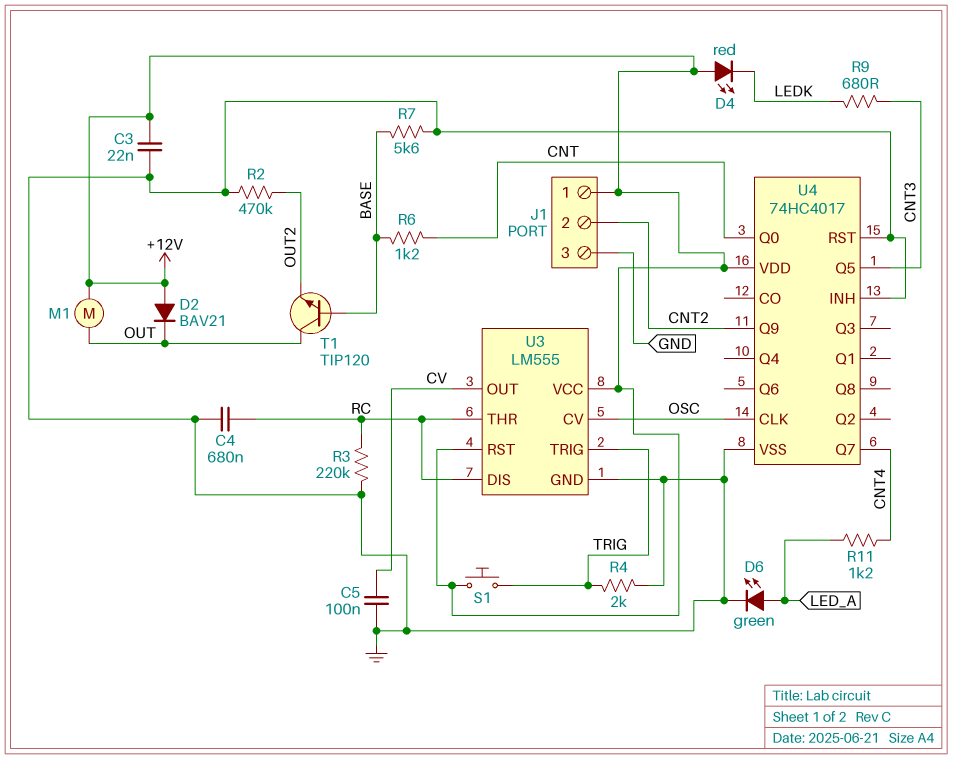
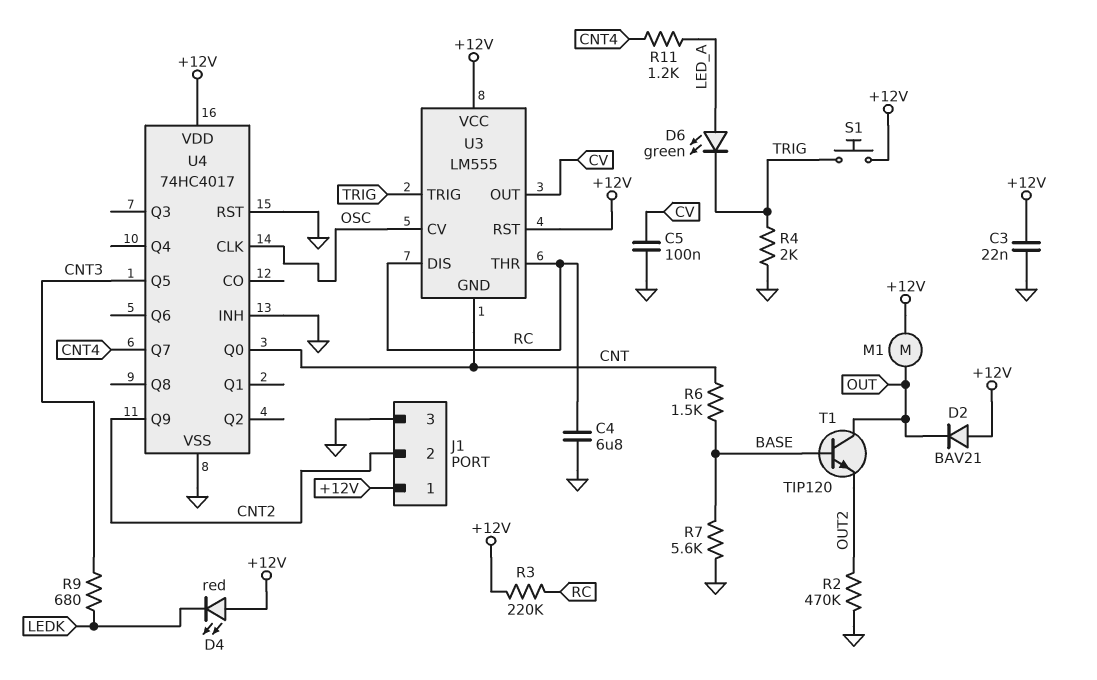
C4: 680nF (GND, RC) -> 6.8uF (GND, RC)
D6: LED green (A LED_A, K GND) -> LED green (A LED_A, K TRIG)
R3: 220k (GND, RC) -> 220k (+12V, RC)
R6: 1.2k (BASE, CNT) -> 1.5k (BASE, CNT)
U3 pin GND: GND -> CNT

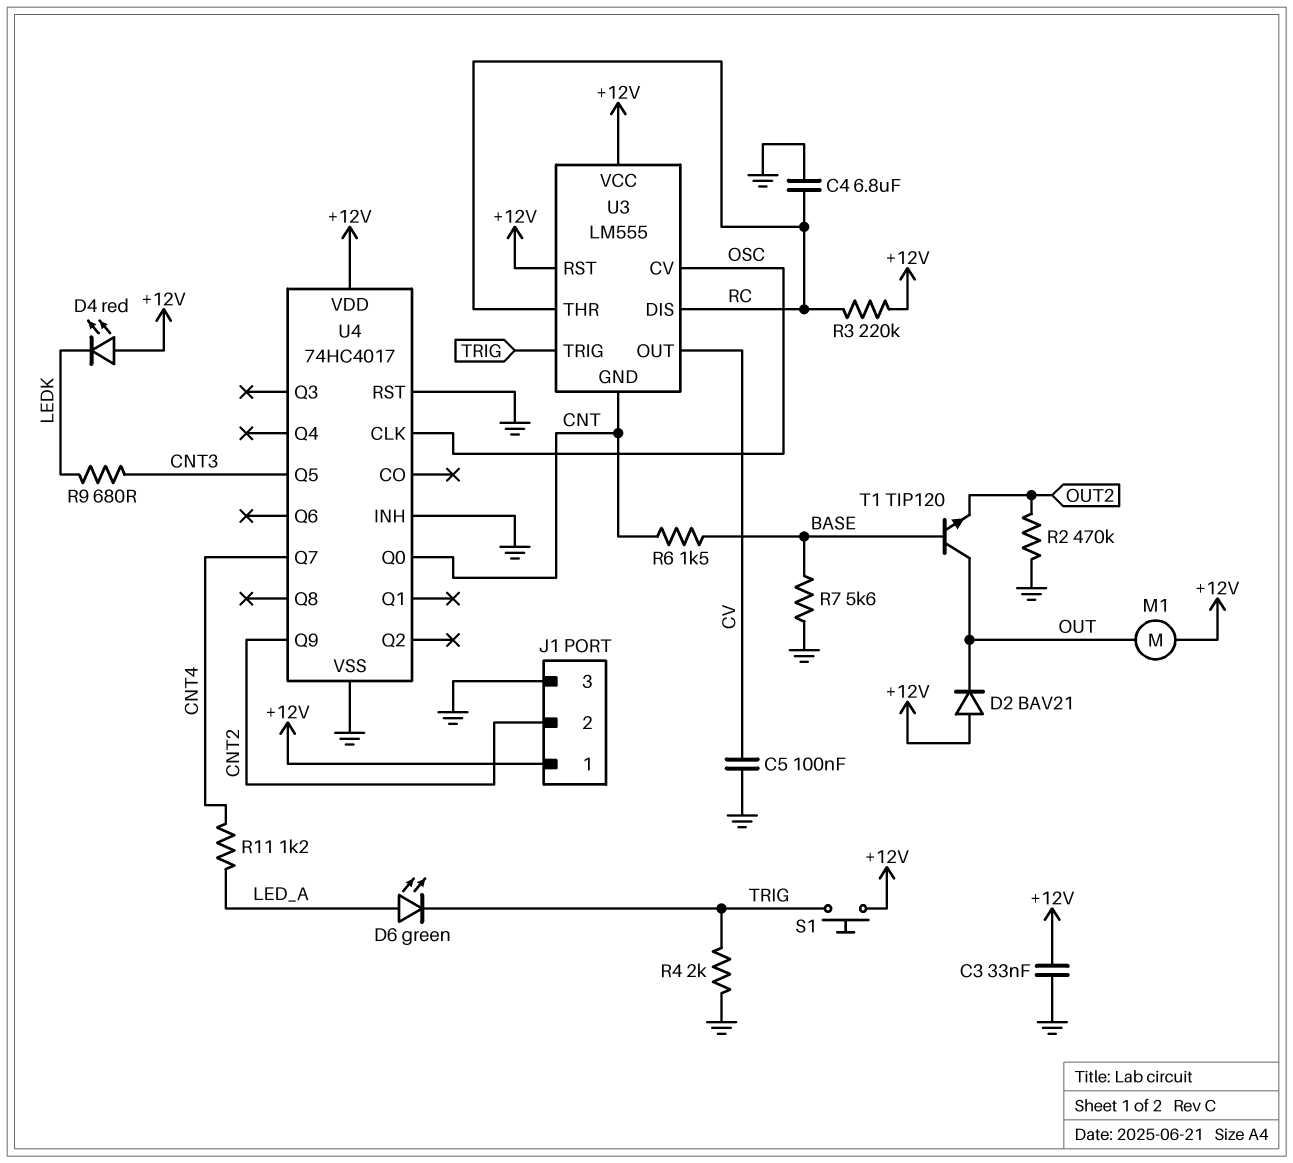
C3: 22nF (+12V, GND) -> 33nF (+12V, GND)

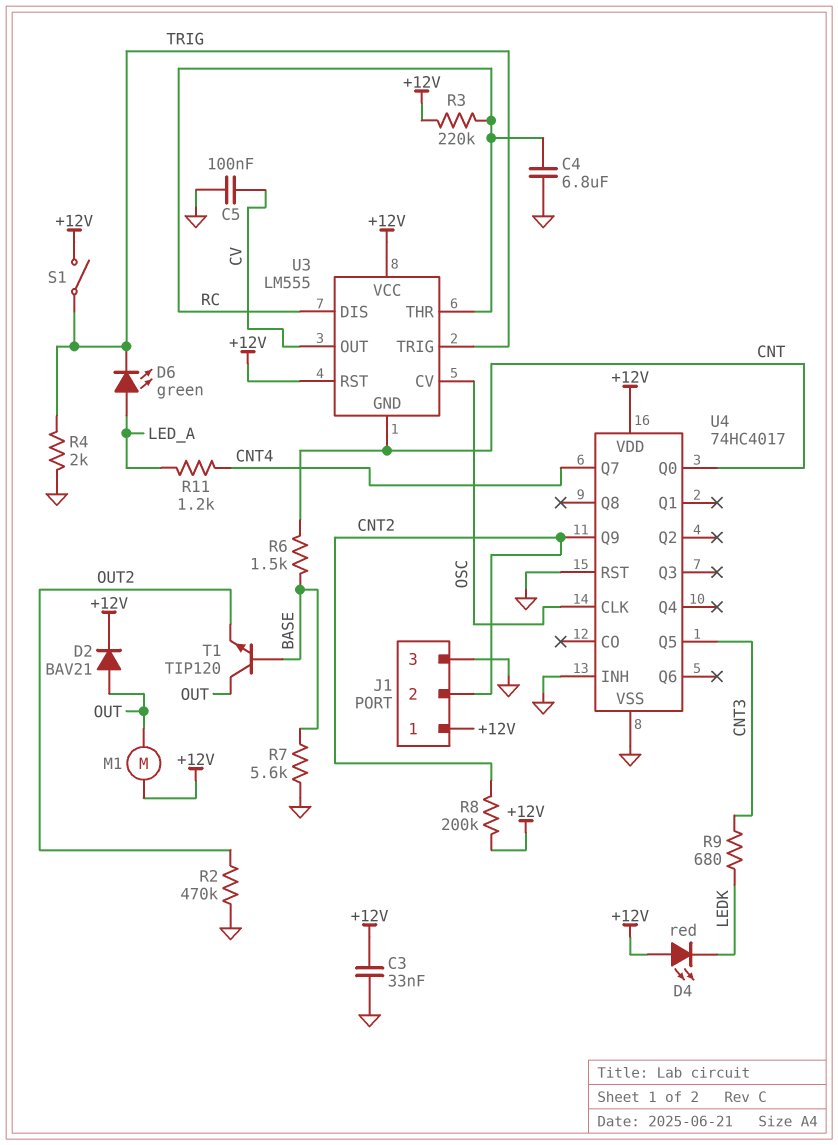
D2: diode BAV21 (A +12V, K OUT) -> diode BAV21 (A OUT, K +12V)
R8: none -> 200k (+12V, CNT2)
S1: button (+12V, TRIG) -> switch (+12V, TRIG)

